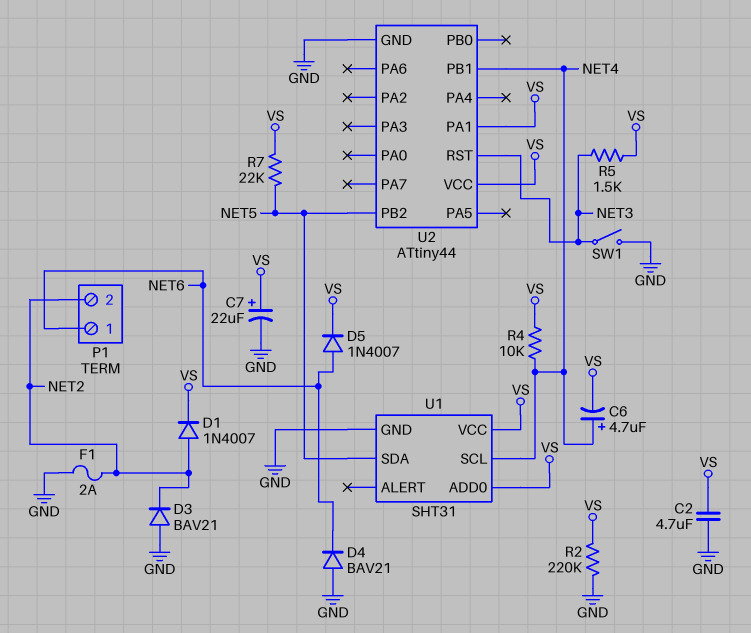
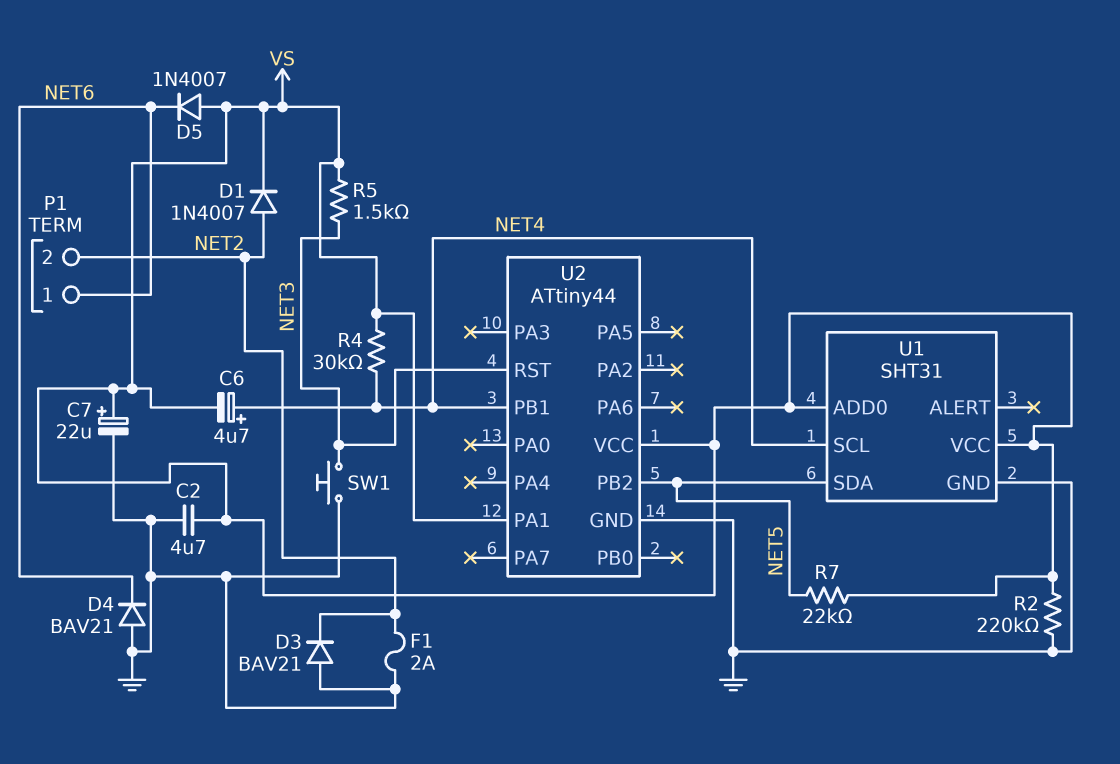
D5: diode 1N4007 (A NET6, K VS) -> diode 1N4007 (A VS, K NET6)
R4: 10k (NET4, VS) -> 30k (NET4, VS)
SW1: switch (GND, NET3) -> button (GND, NET3)

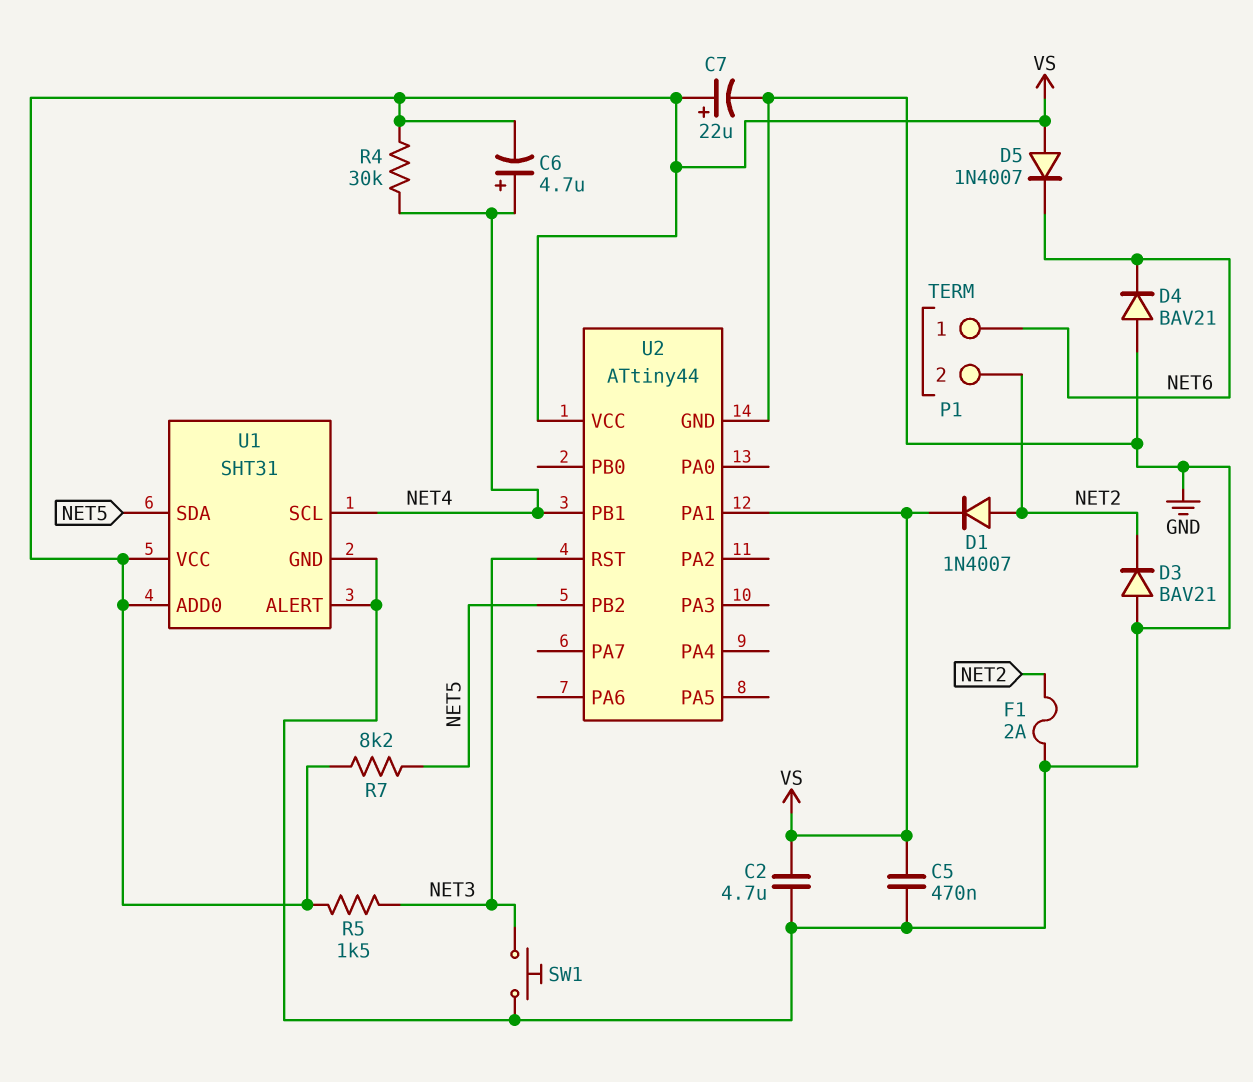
C5: none -> 470nF (GND, VS)
R2: 220k (GND, VS) -> none
R7: 22k (NET5, VS) -> 8.2k (NET5, VS)
U1 pin ALERT: none -> GND

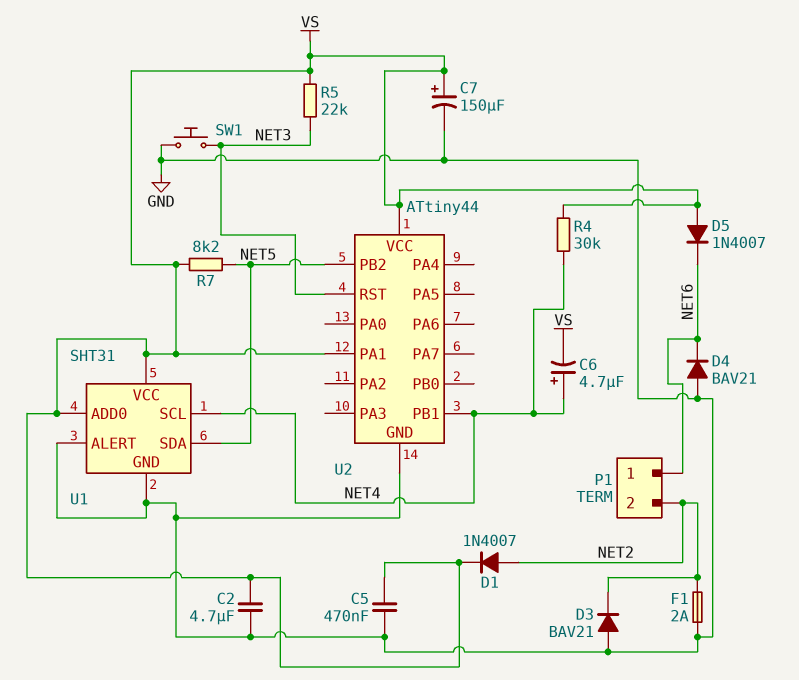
C7: 22uF (plus VS, minus GND) -> 150uF (plus VS, minus GND)
R5: 1.5k (NET3, VS) -> 22k (NET3, VS)

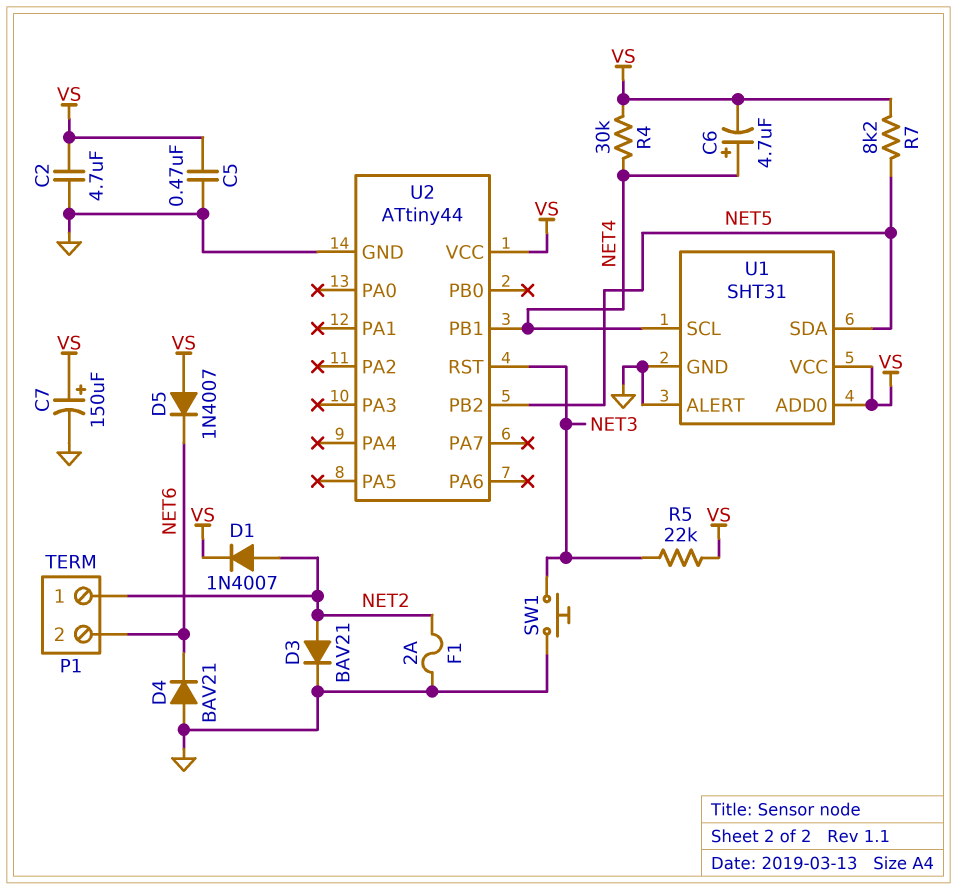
D3: diode BAV21 (A GND, K NET2) -> diode BAV21 (A NET2, K GND)
P1 pin 1: NET6 -> NET2
P1 pin 2: NET2 -> NET6
U2 pin PA1: VS -> none

